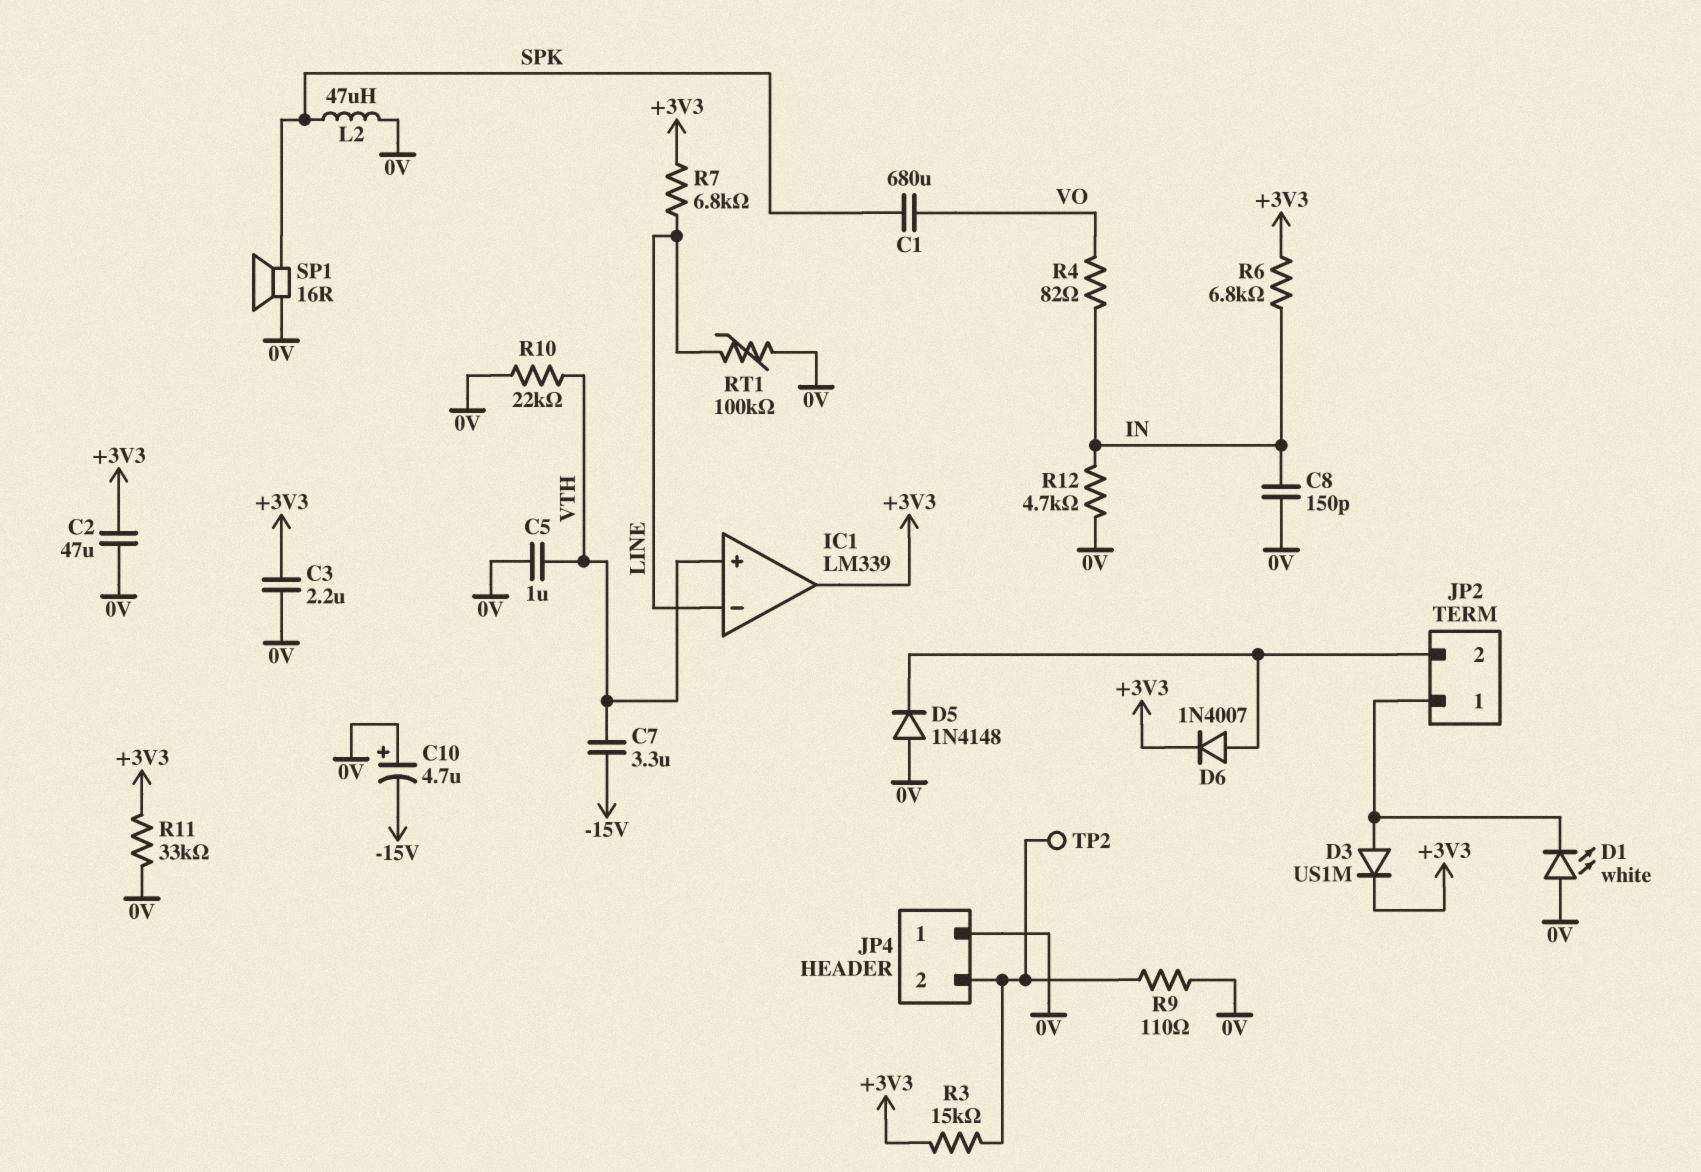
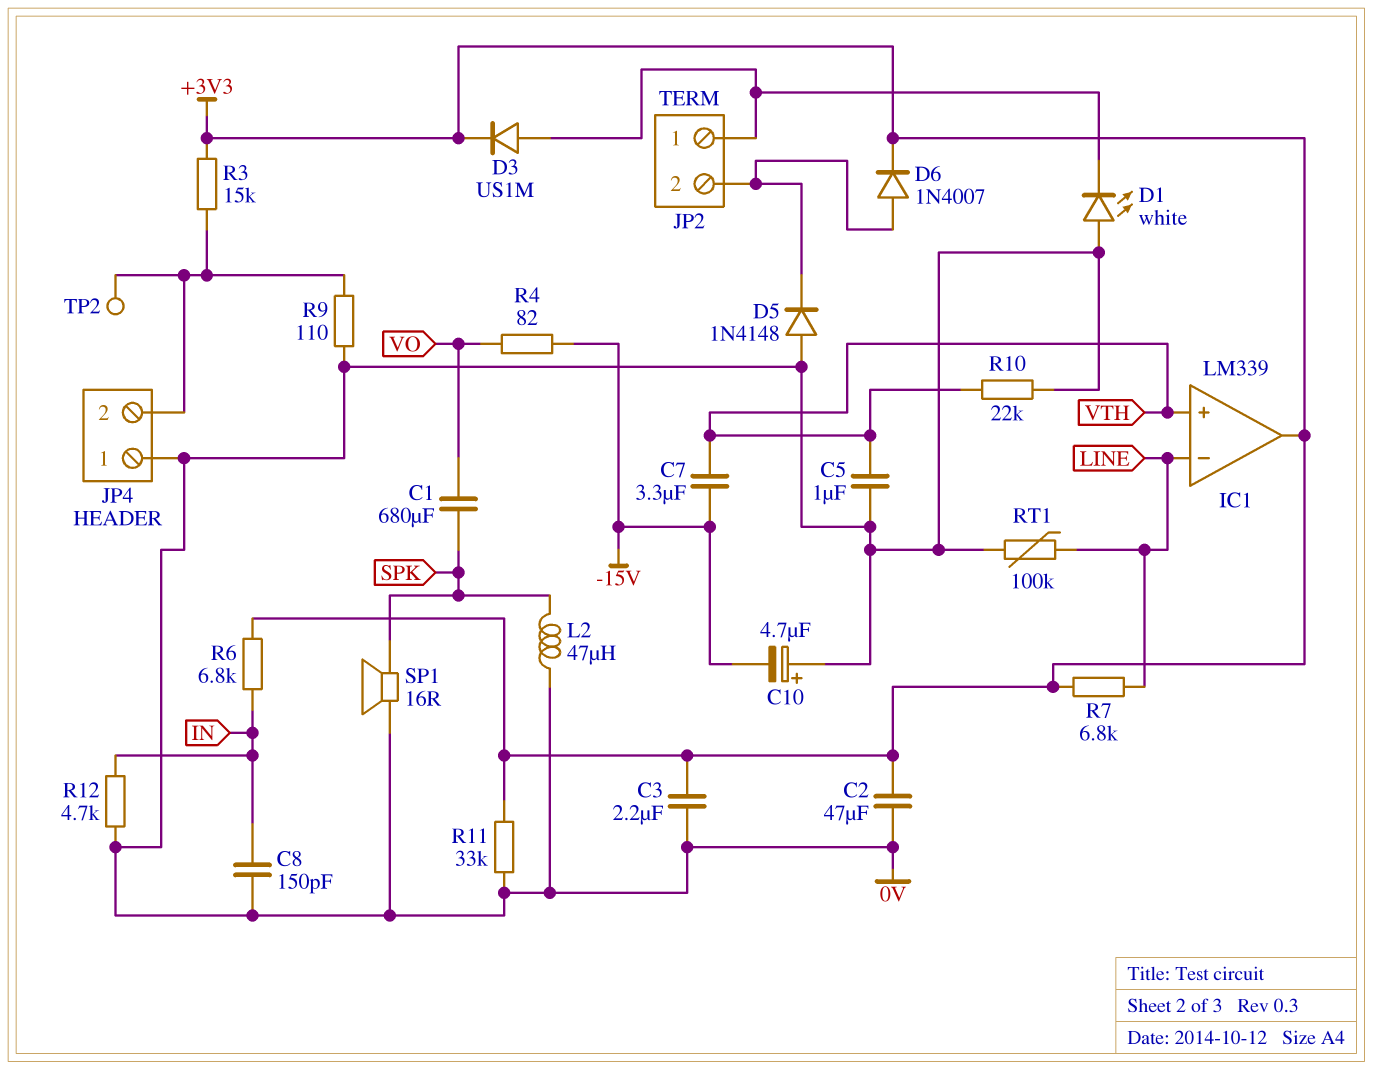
R4: 82 (IN, VO) -> 82 (-15V, VO)

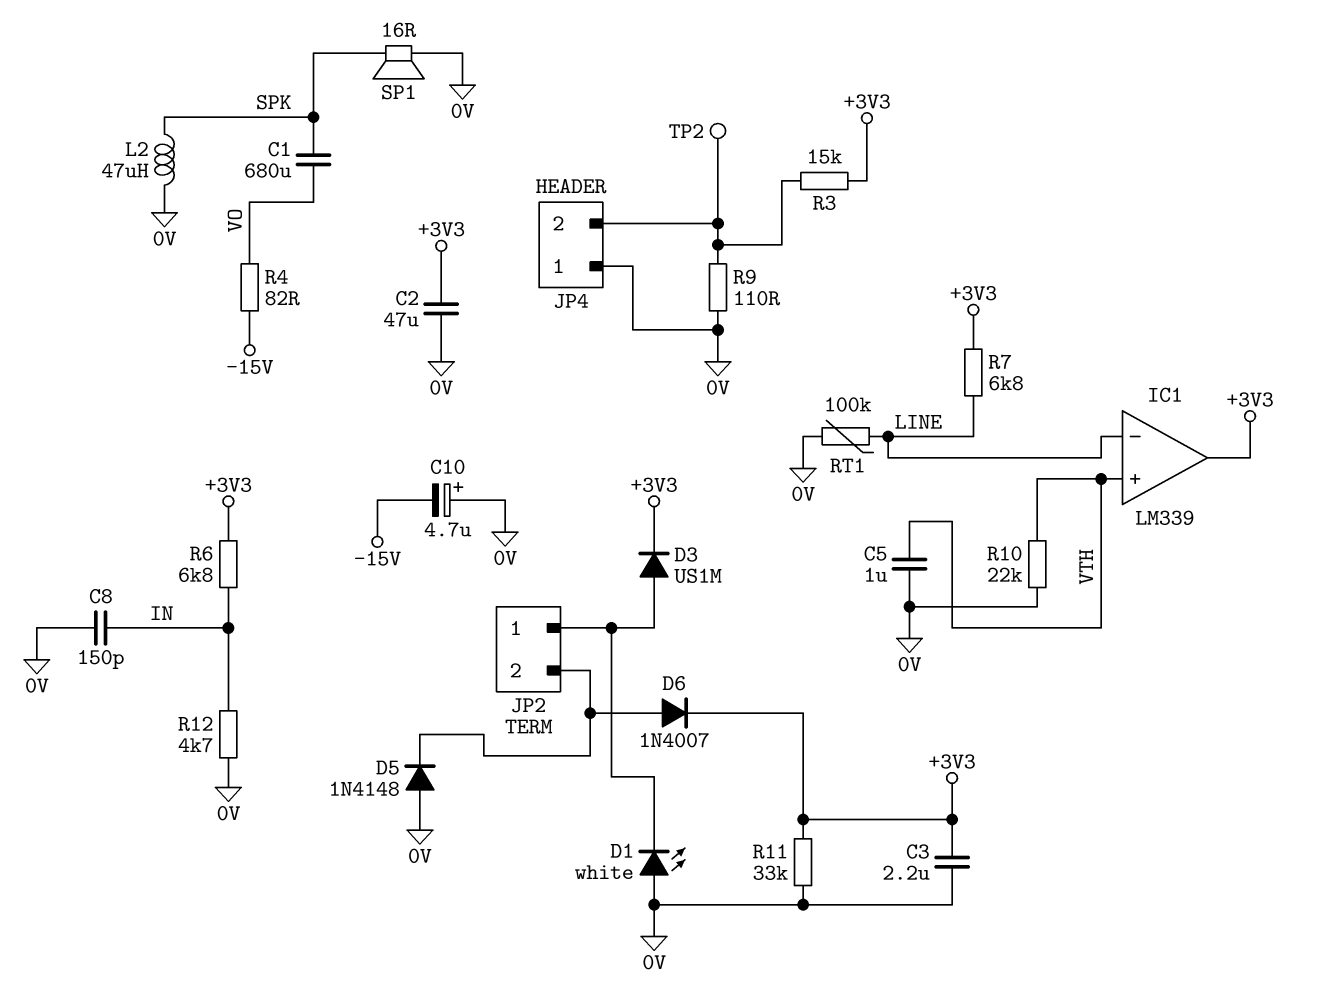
C7: 3.3uF (-15V, VTH) -> none

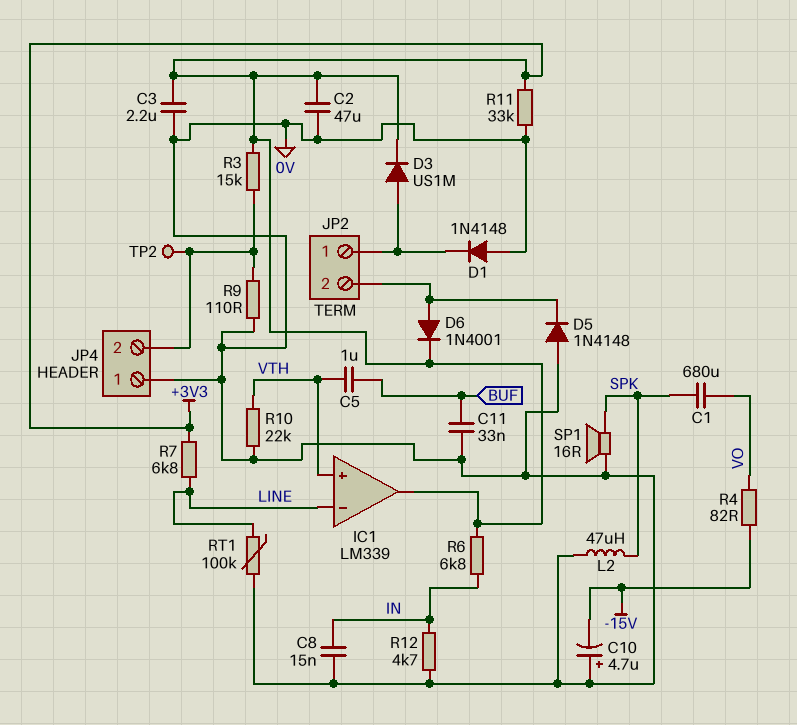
C5: 1uF (0V, VTH) -> 1uF (BUF, VTH)
C8: 150pF (0V, IN) -> 15nF (0V, IN)
C11: none -> 33nF (0V, BUF)
D1: LED white (A 0V, K JP2/1) -> diode 1N4148 (A 0V, K JP2/1)
D6: diode 1N4007 (A JP2/2, K +3V3) -> diode 1N4001 (A JP2/2, K +3V3)

